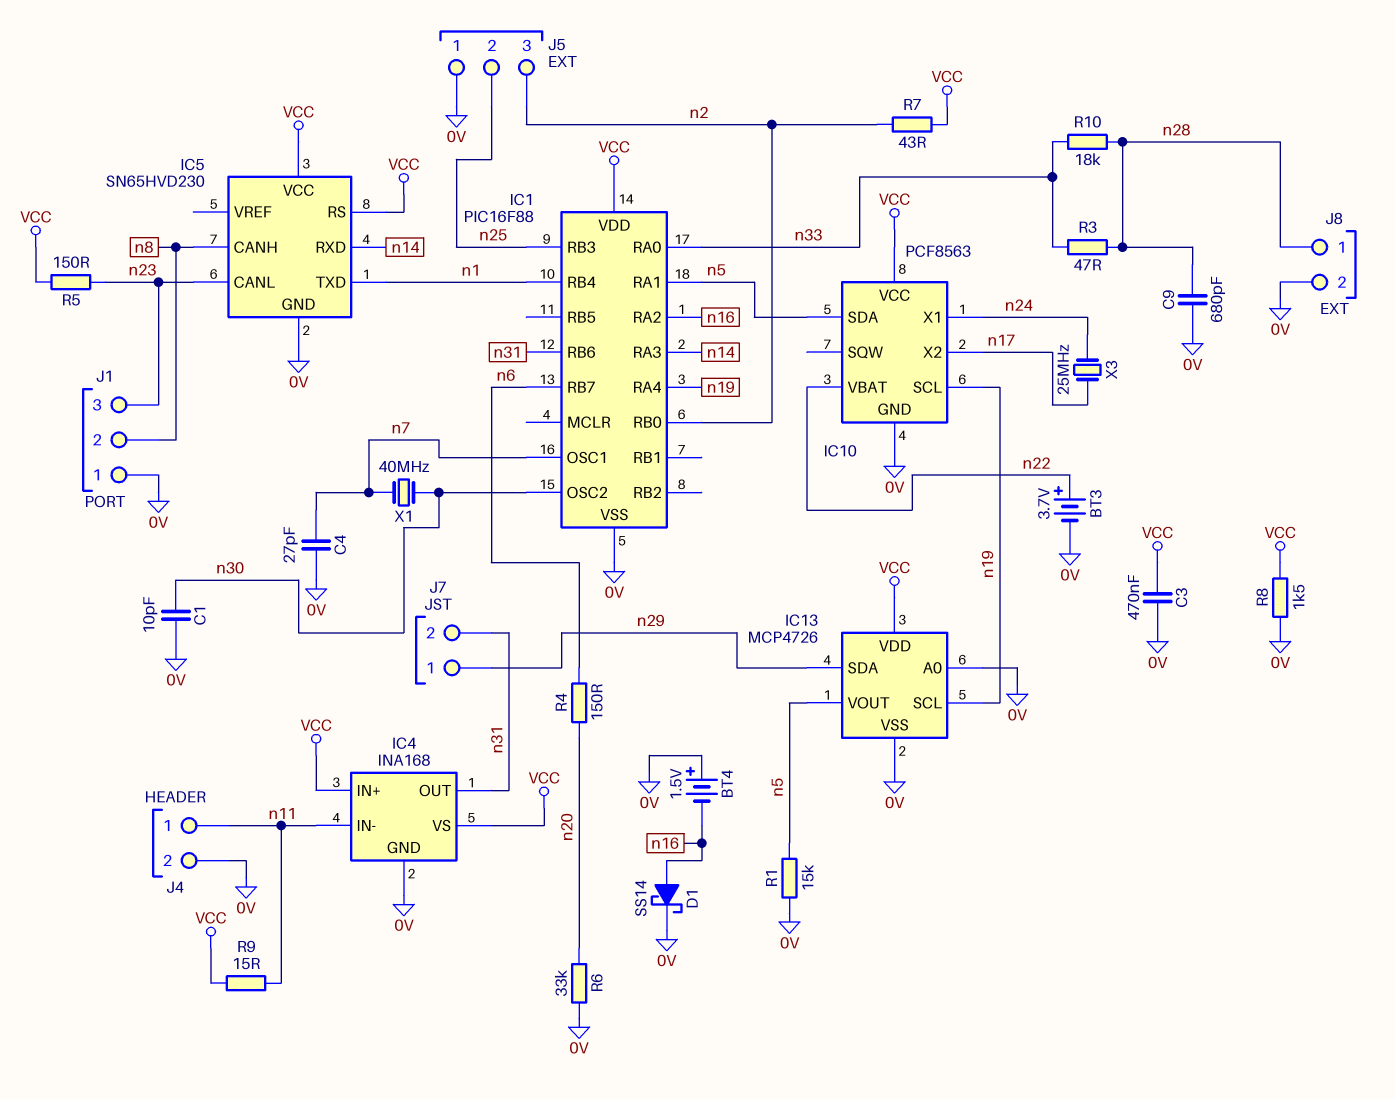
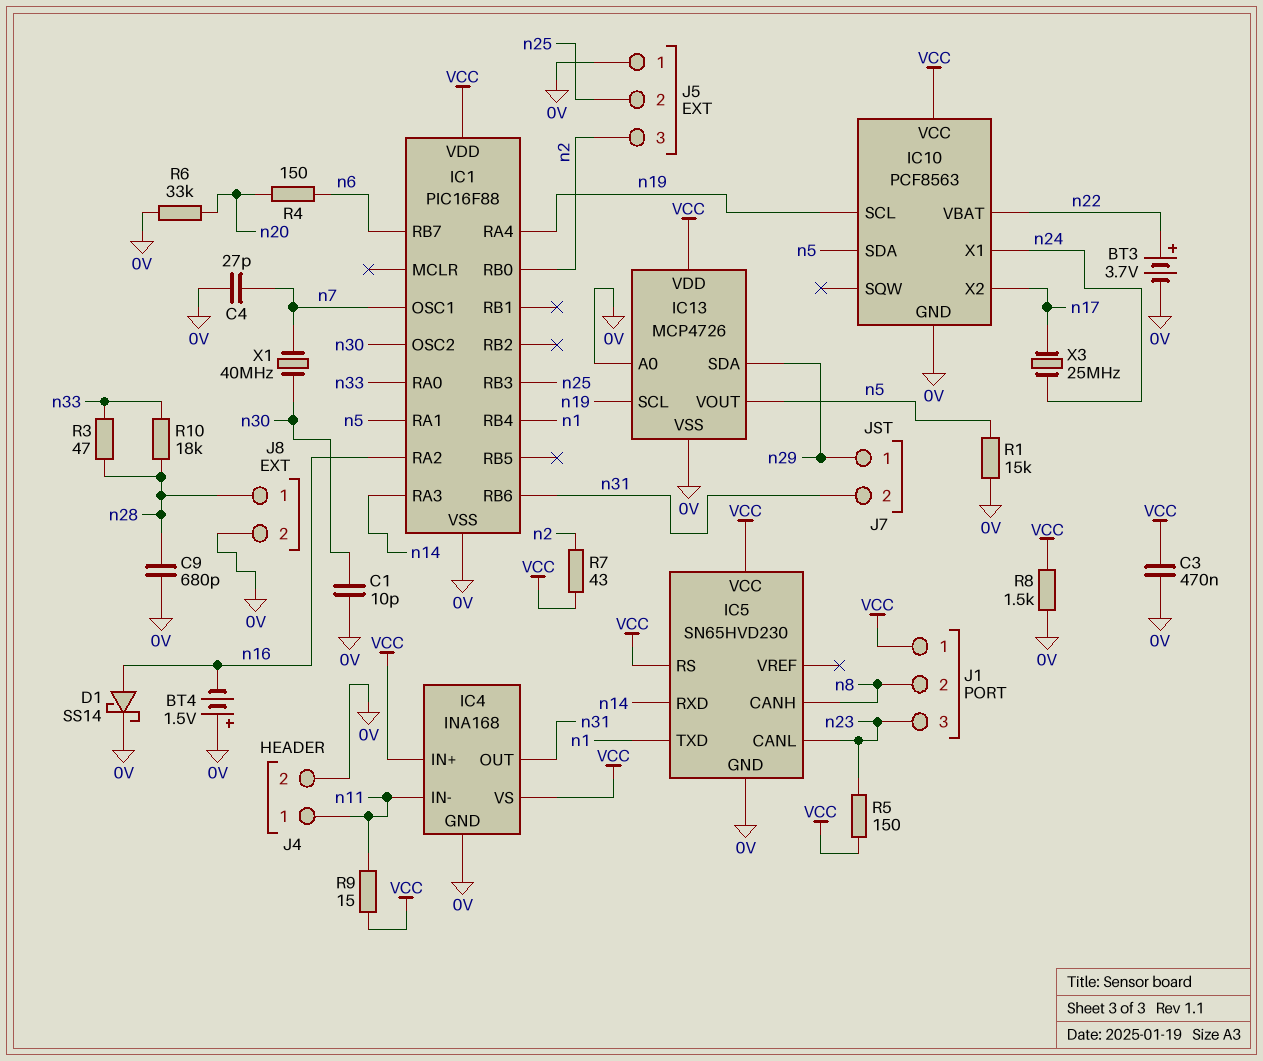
J1 pin 1: 0V -> VCC

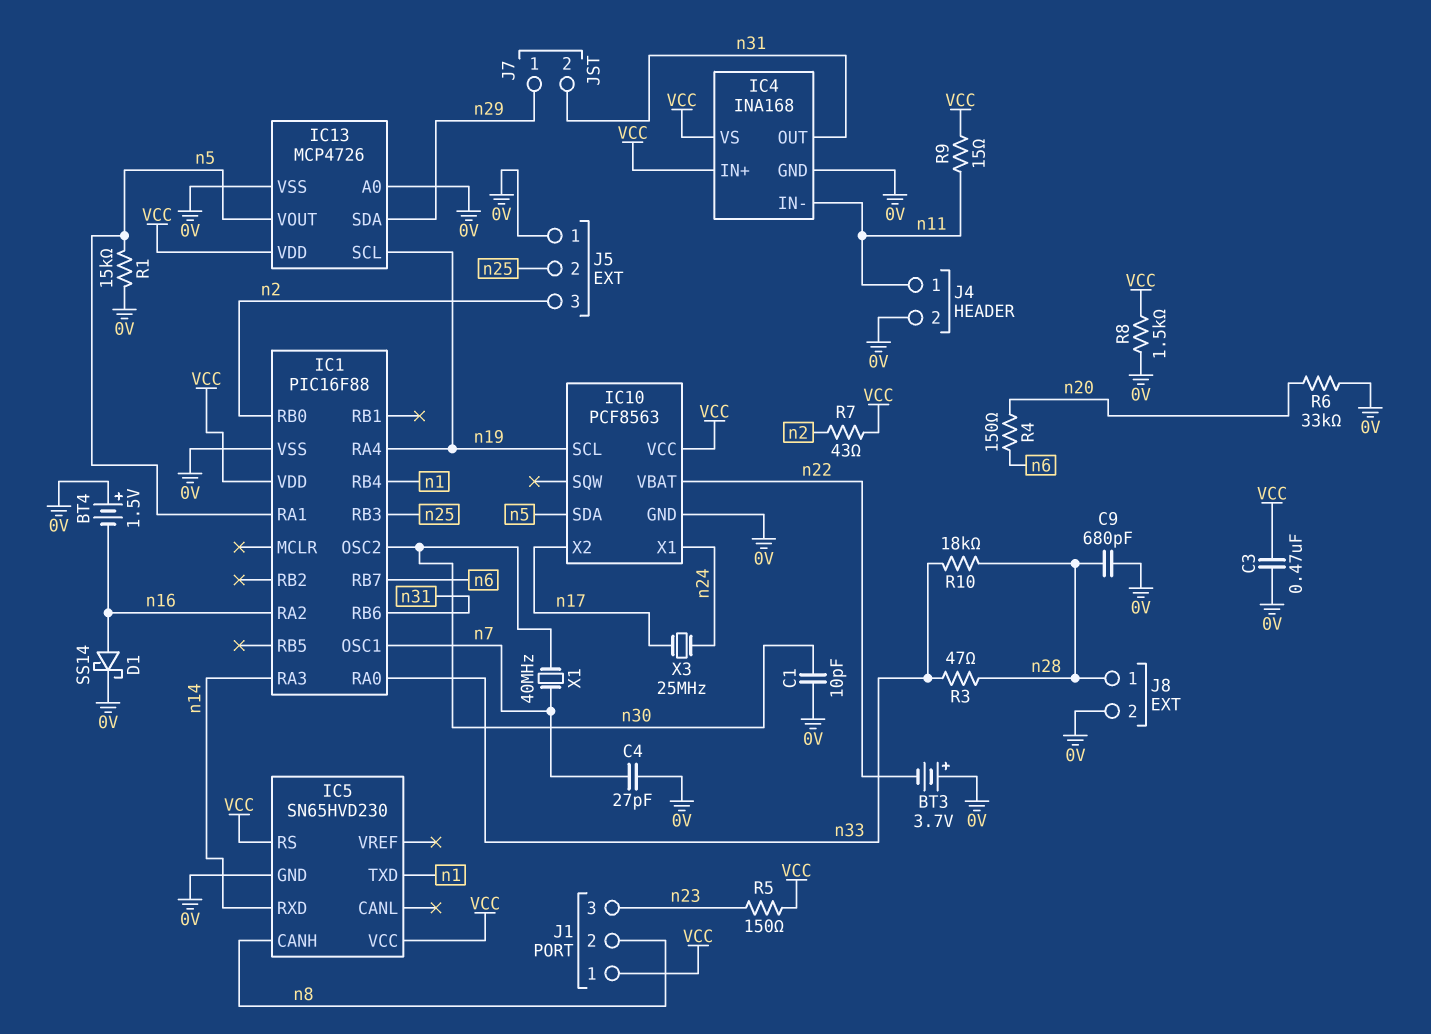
BT3: 3.7V (plus n22, minus 0V) -> 3.7V (plus 0V, minus n22)
IC5 pin CANL: n23 -> none

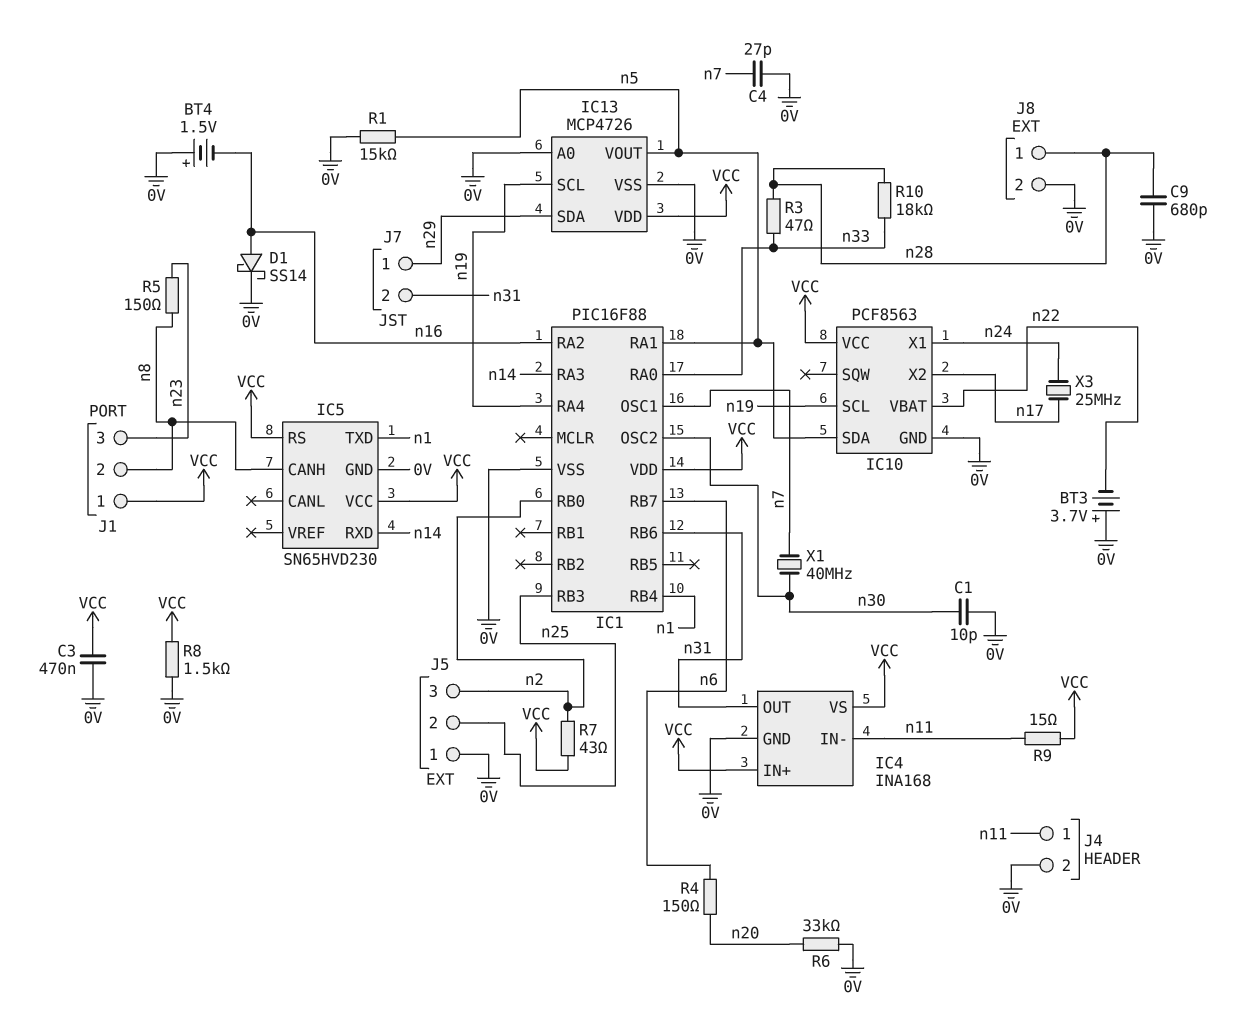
R5: 150 (VCC, n23) -> 150 (n8, n23)

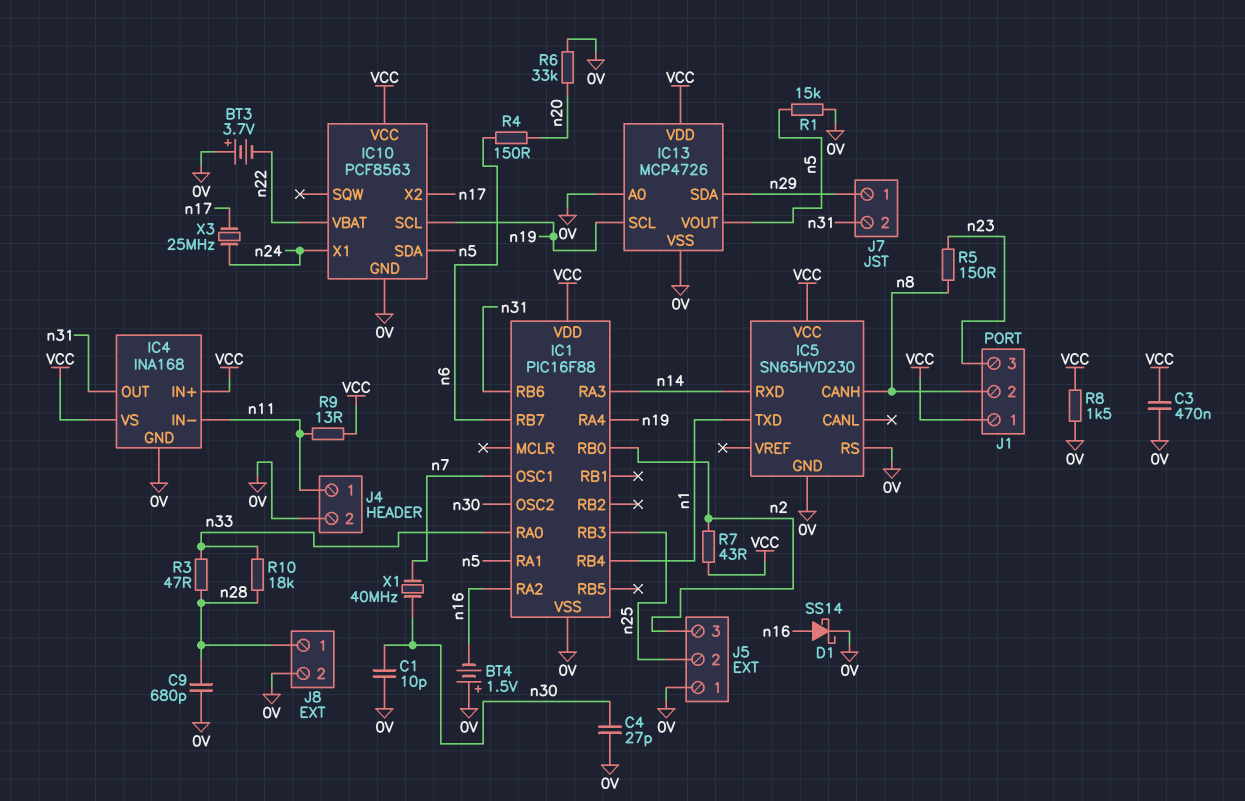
C4: 27pF (0V, n7) -> 27pF (0V, n30)
IC5 pin RS: VCC -> 0V
R9: 15 (VCC, n11) -> 13 (VCC, n11)

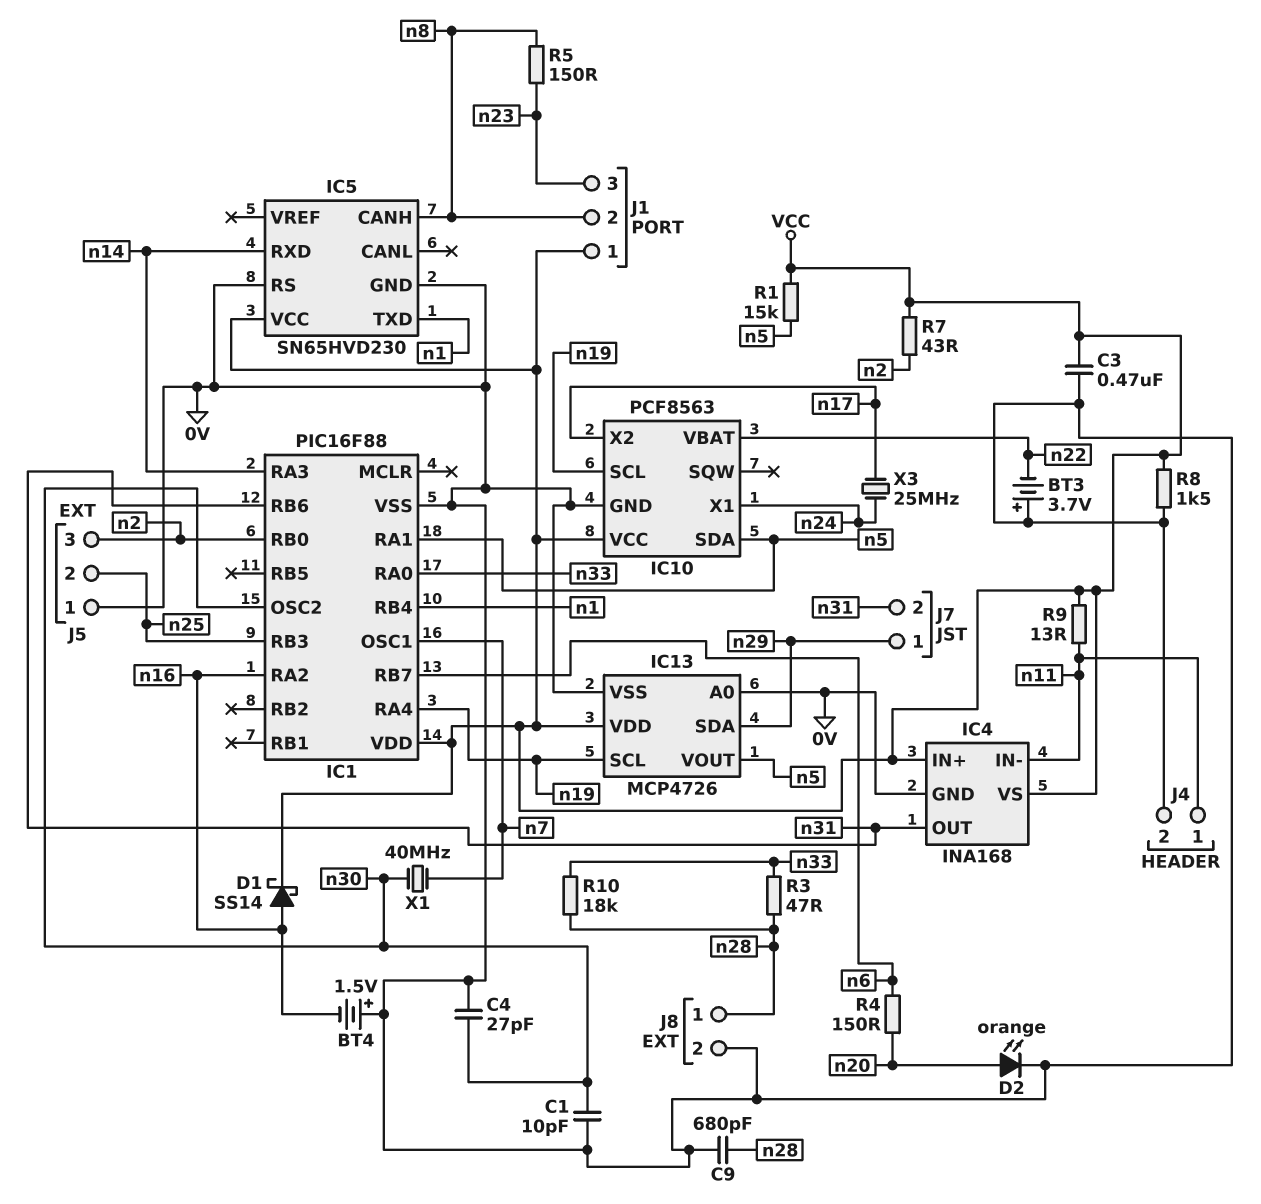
D1: schottky SS14 (A n16, K 0V) -> schottky SS14 (A n16, K VCC)
D2: none -> LED orange (A n20, K 0V)
R1: 15k (0V, n5) -> 15k (VCC, n5)
R6: 33k (0V, n20) -> none

